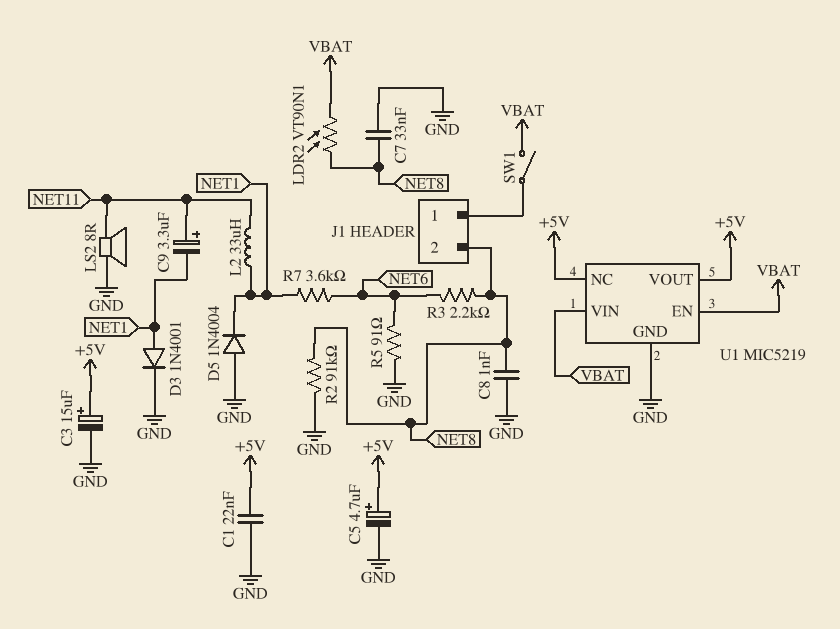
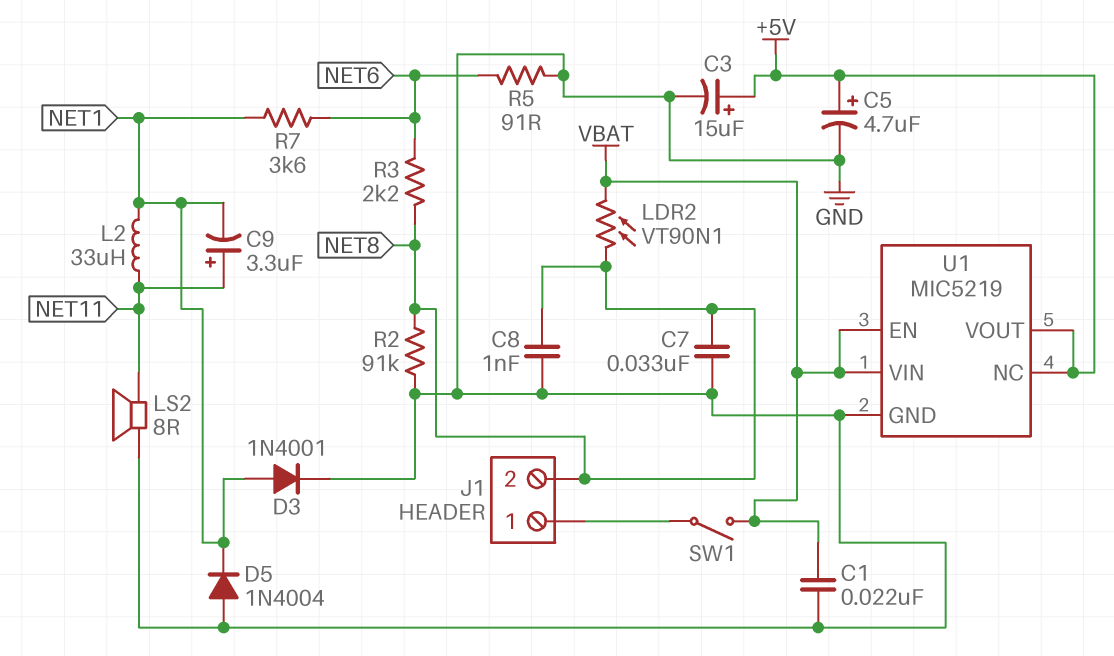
C1: 22nF (+5V, GND) -> 22nF (GND, VBAT)

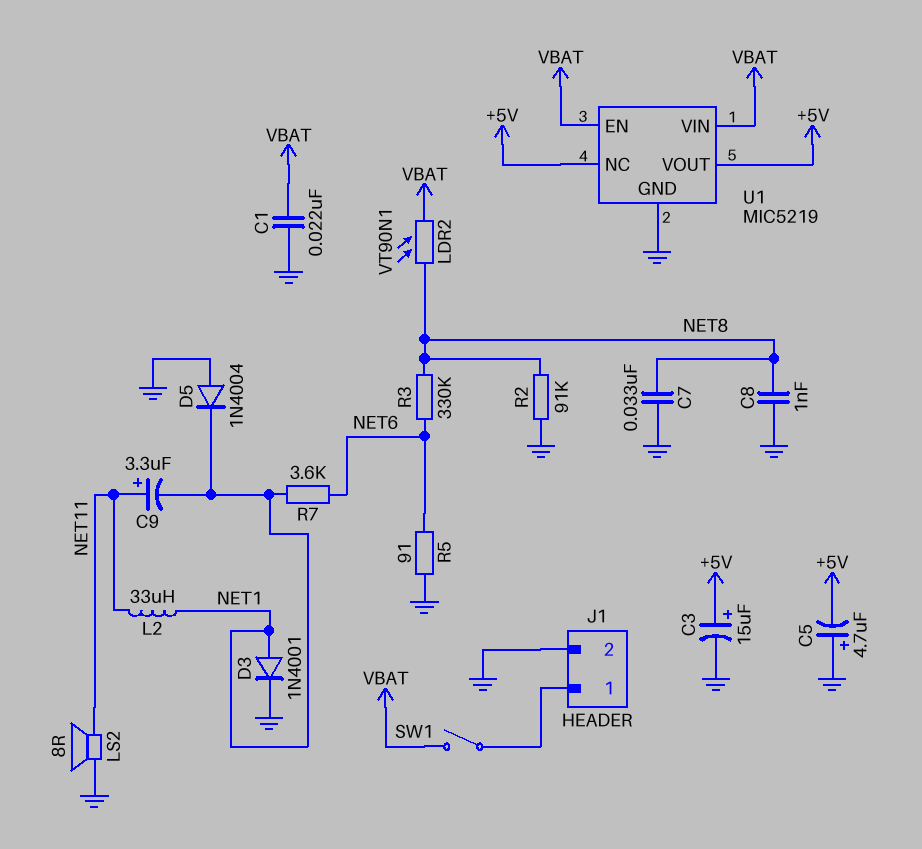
C5: 4.7uF (plus +5V, minus GND) -> 4.7uF (plus GND, minus +5V)
J1 pin 2: NET8 -> GND
R3: 2.2k (NET6, NET8) -> 330k (NET6, NET8)

